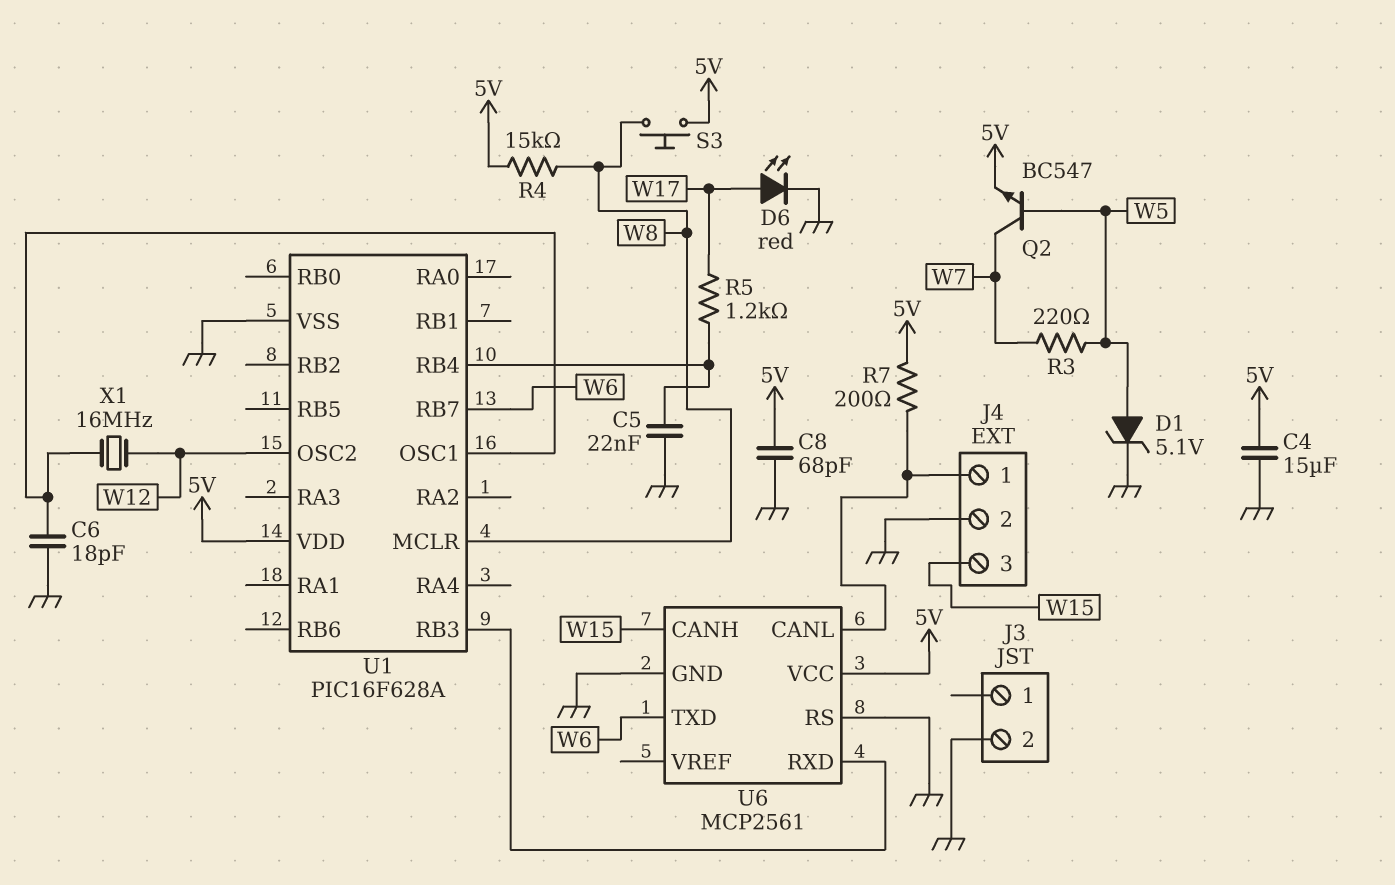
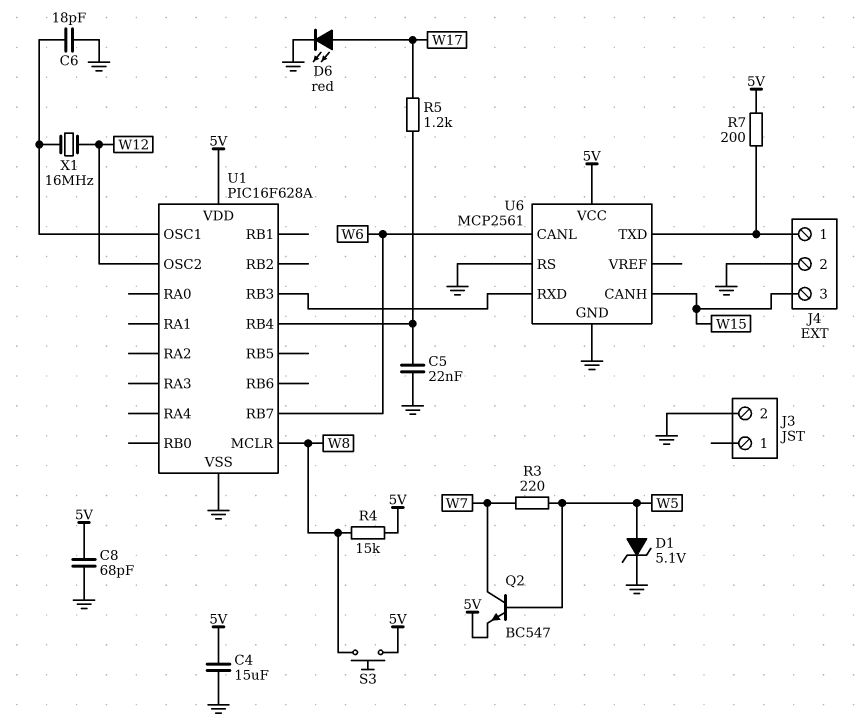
U6 pin CANL: J4/1 -> W6
U6 pin TXD: W6 -> J4/1

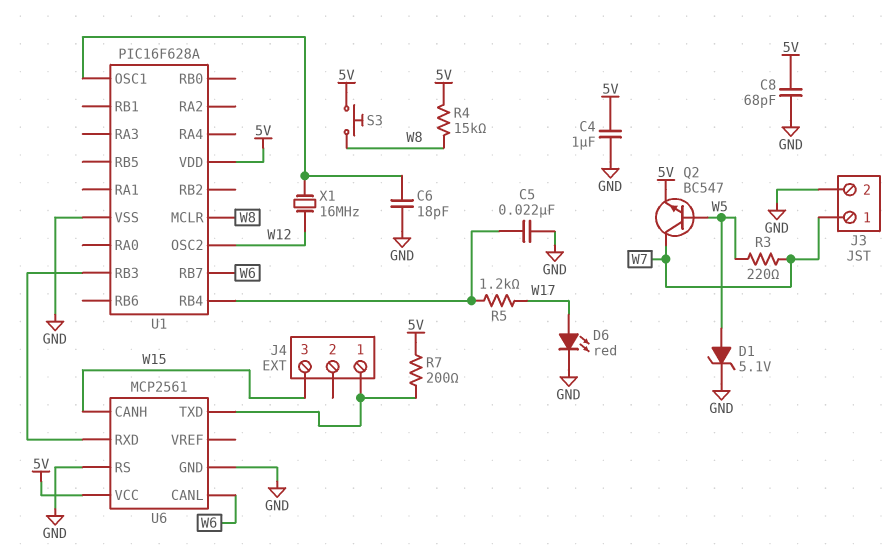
C4: 15uF (5V, GND) -> 1uF (5V, GND)
J3 pin 1: none -> W7
J4 pin 2: GND -> none

